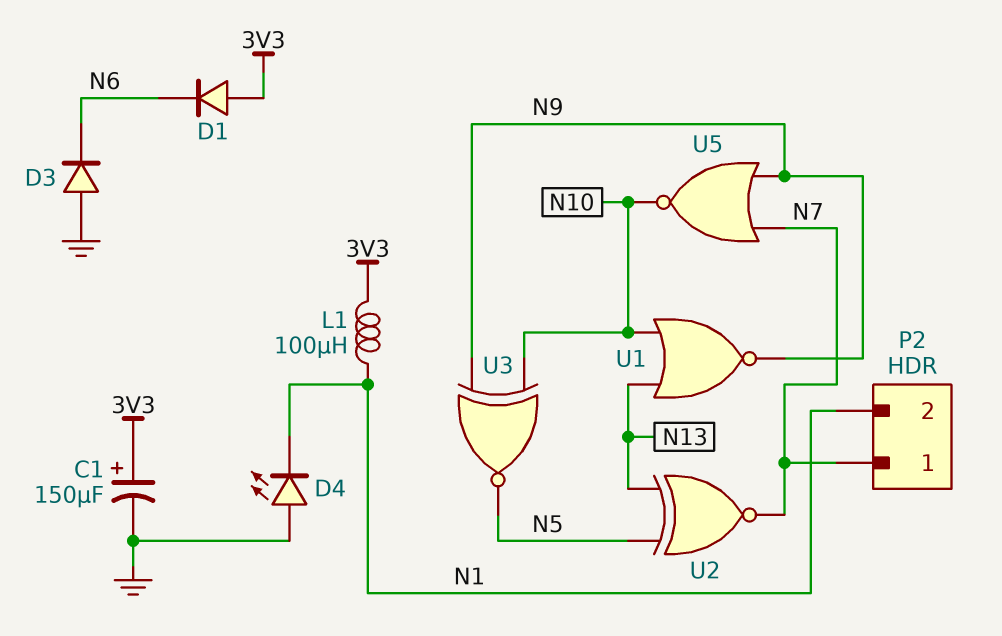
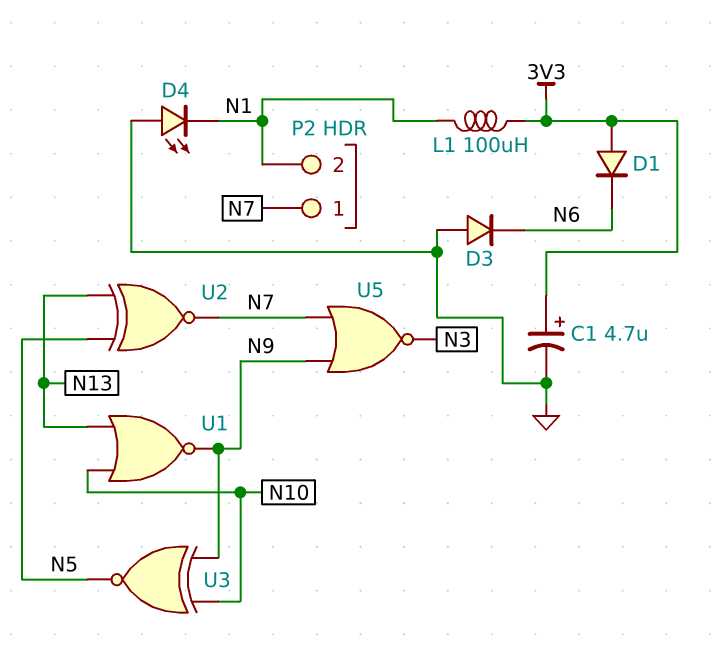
C1: 150uF (plus 3V3, minus GND) -> 4.7uF (plus 3V3, minus GND)
U5: NOR (in N7, in N9, out N10) -> NOR (in N7, in N9, out N3)

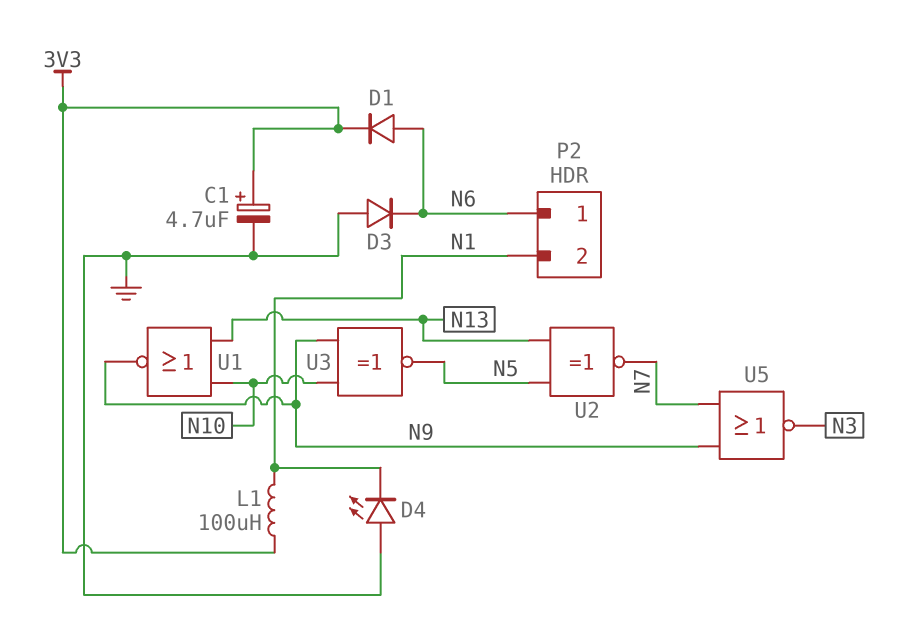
D1: diode (A 3V3, K N6) -> diode (A N6, K 3V3)
P2 pin 1: N7 -> N6

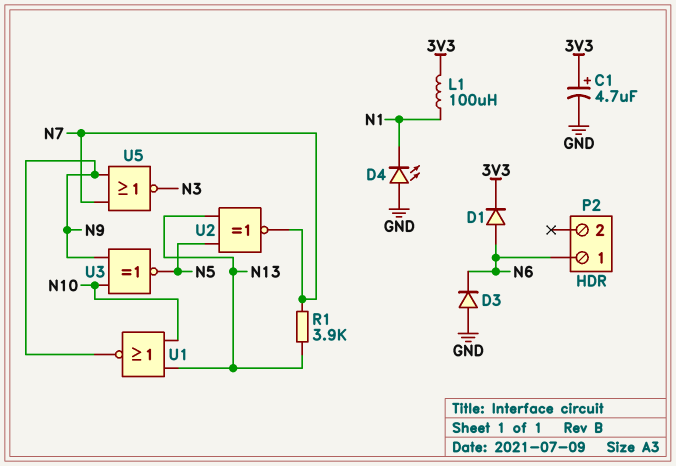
P2 pin 2: N1 -> none
R1: none -> 3.9k (N7, N13)

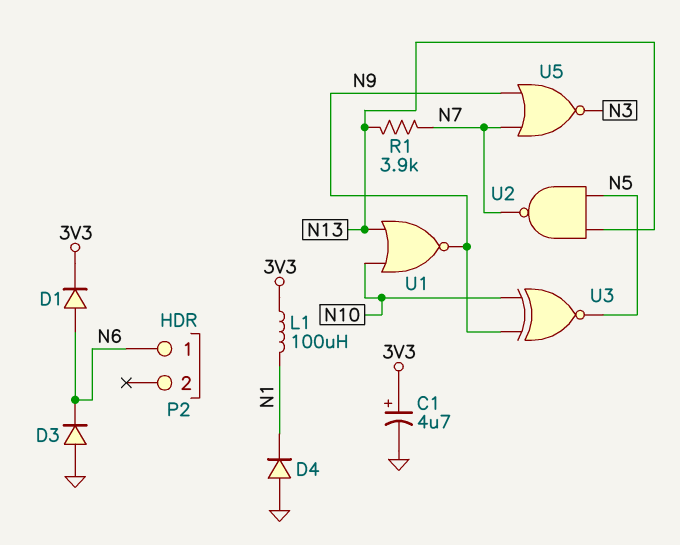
D4: LED (A GND, K N1) -> diode (A GND, K N1)
U2: XNOR (in N5, in N13, out N7) -> NAND (in N5, in N13, out N7)

